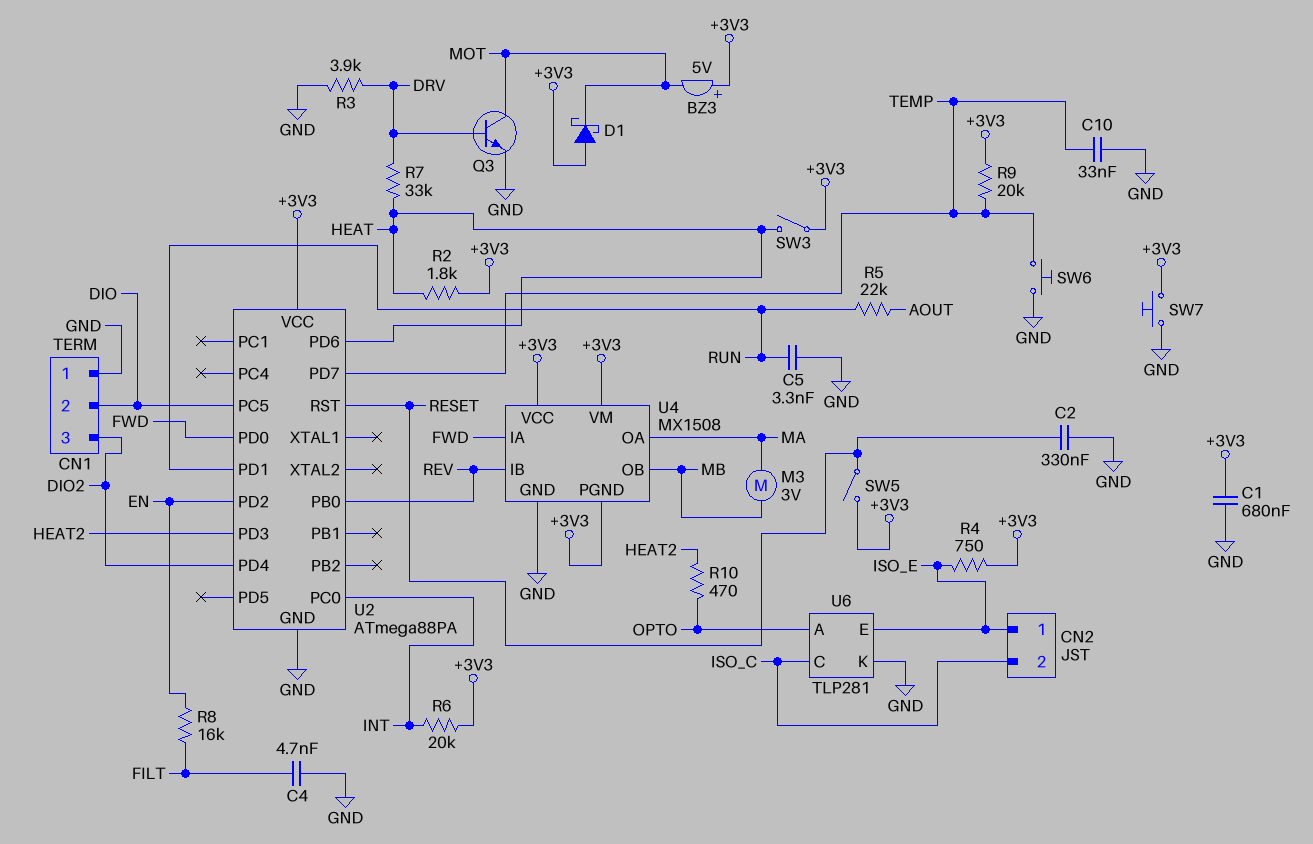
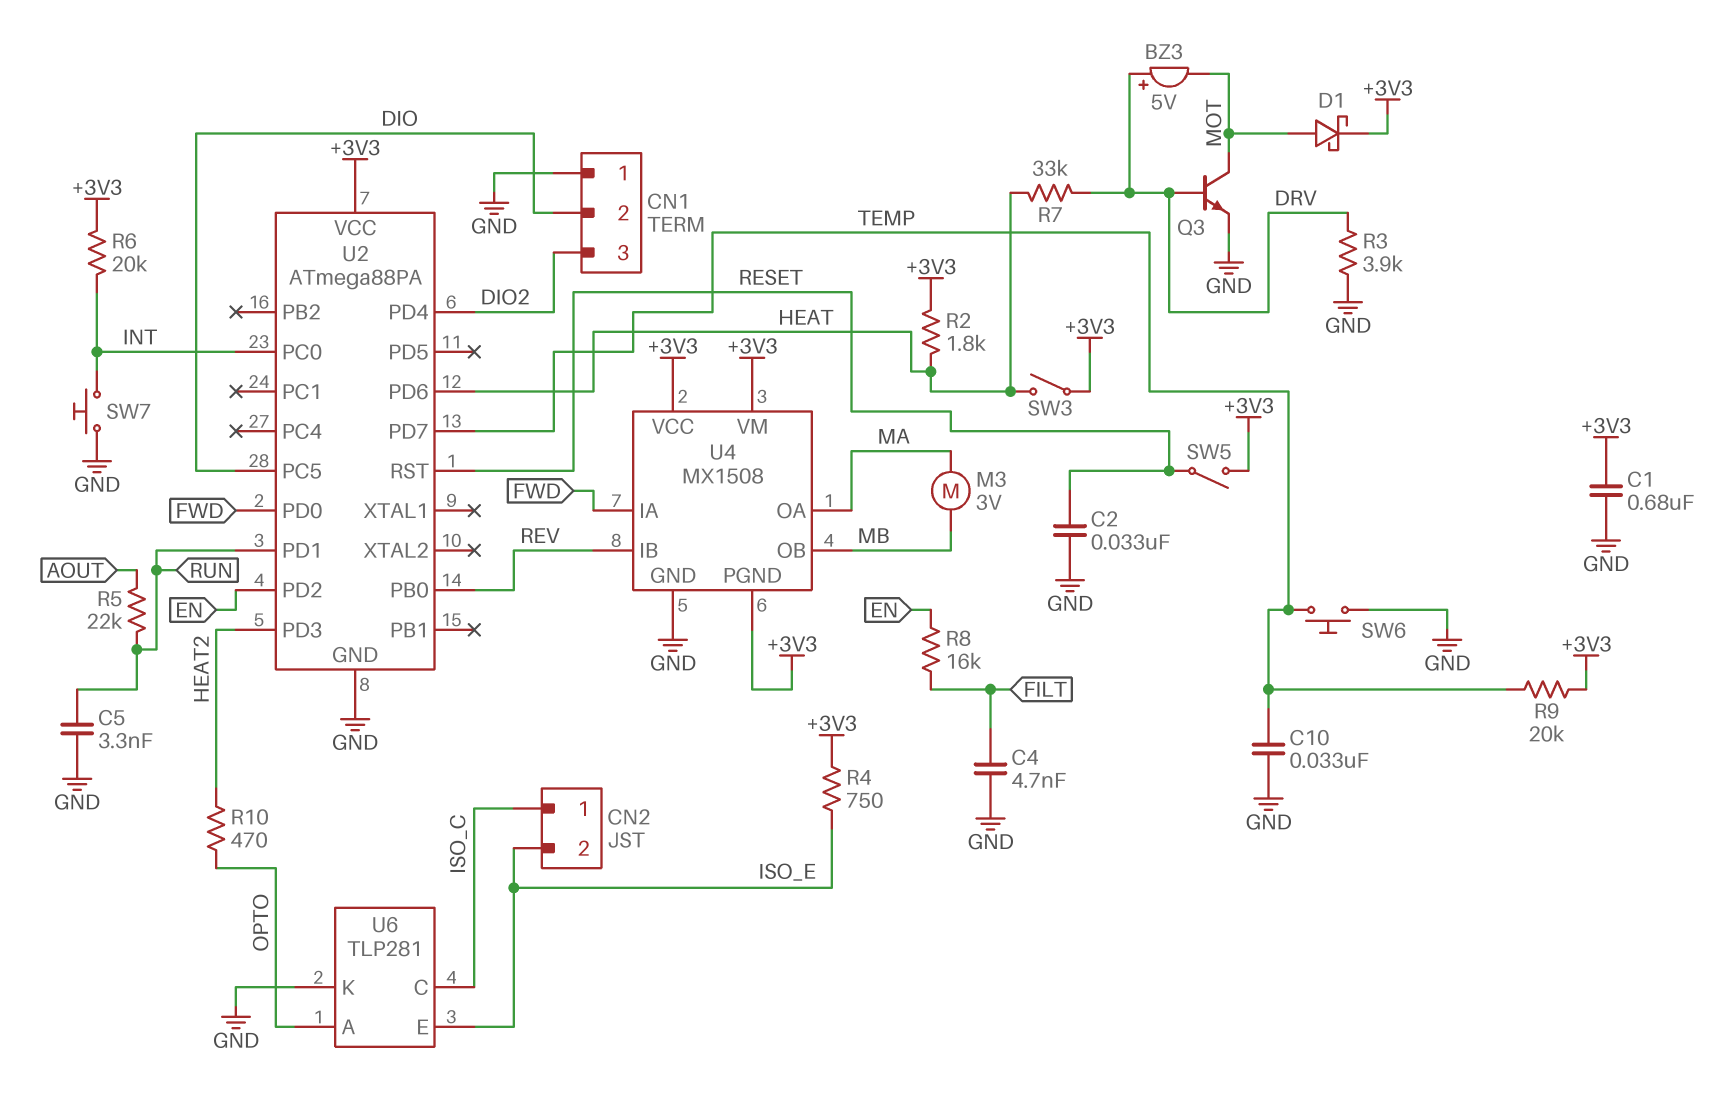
BZ3: buzzer 5V (plus +3V3, minus MOT) -> buzzer 5V (plus DRV, minus MOT)
C2: 330nF (GND, RESET) -> 33nF (GND, RESET)
CN2 pin 1: ISO_E -> ISO_C
CN2 pin 2: ISO_C -> ISO_E
D1: schottky (A +3V3, K MOT) -> schottky (A MOT, K +3V3)
SW7: button (+3V3, GND) -> button (GND, INT)

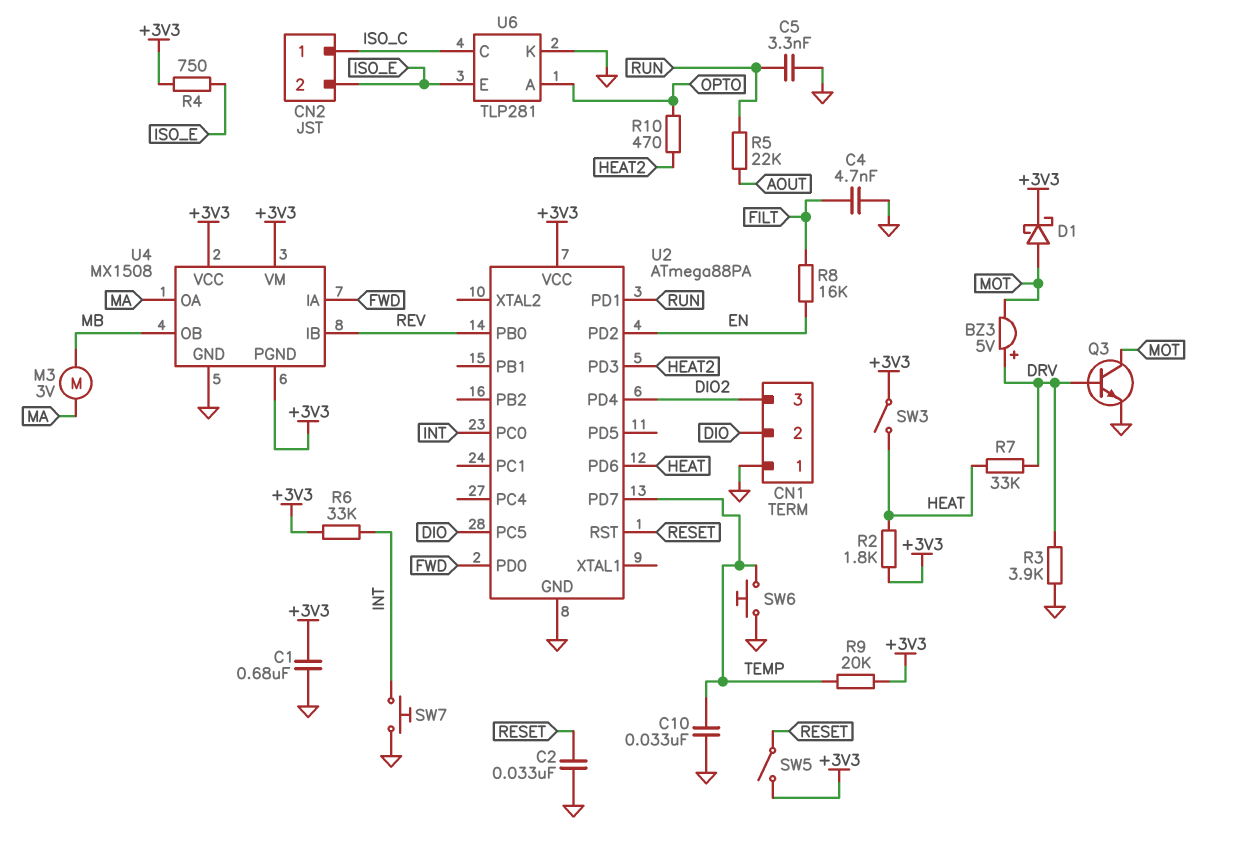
R6: 20k (+3V3, INT) -> 33k (+3V3, INT)

